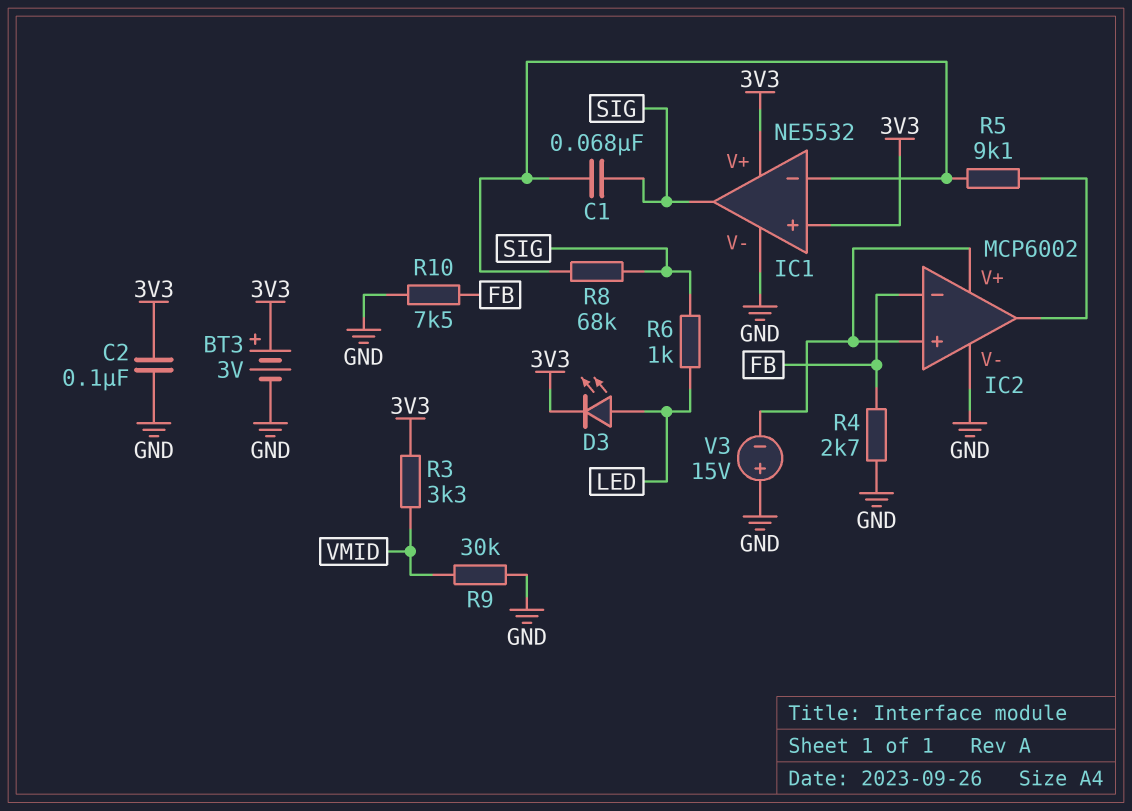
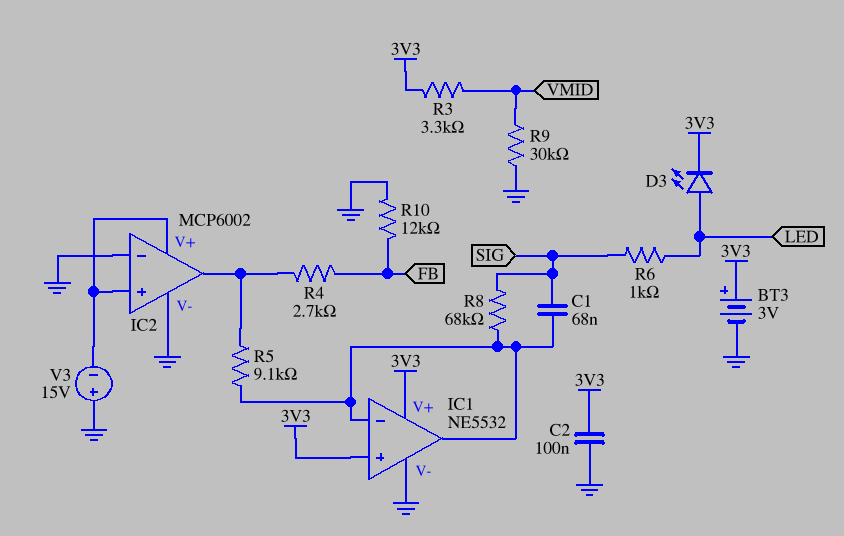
IC1 pin out: SIG -> IC1/in-
IC2 pin in-: FB -> GND
R4: 2.7k (FB, GND) -> 2.7k (FB, IC2/out)
R10: 7.5k (FB, GND) -> 12k (FB, GND)

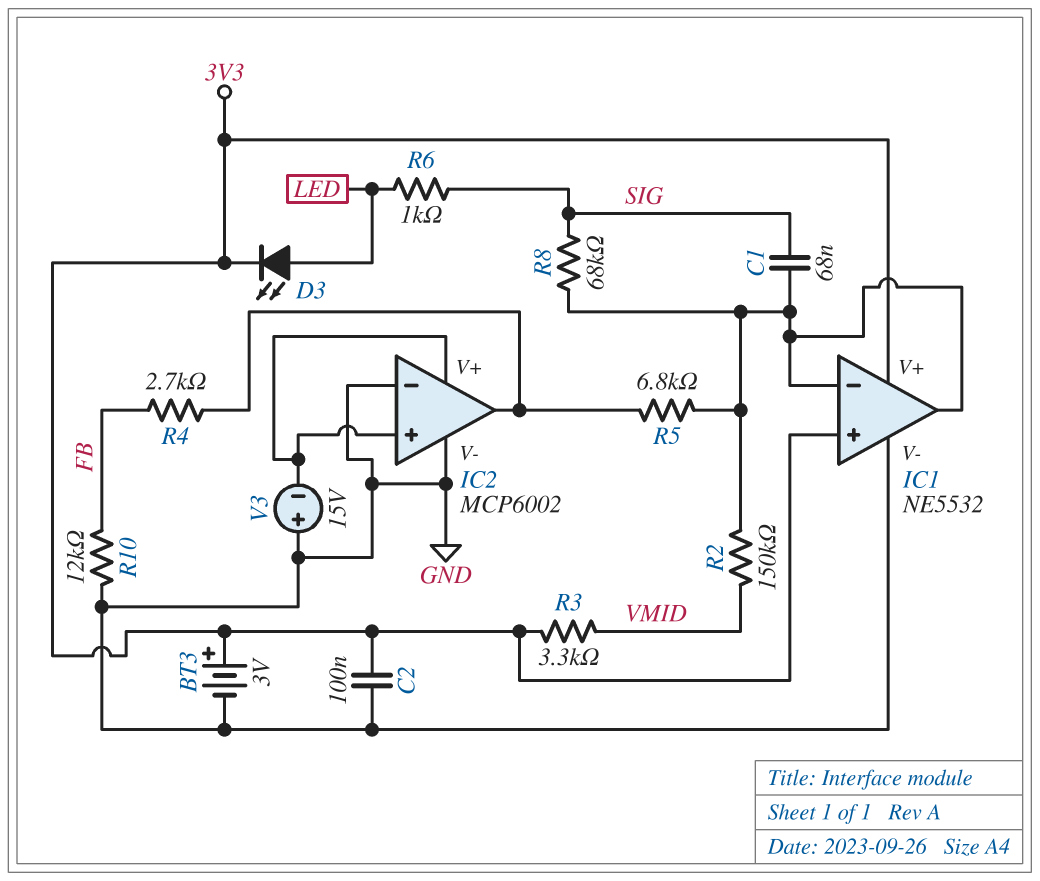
R2: none -> 150k (IC1/in-, VMID)
R5: 9.1k (IC1/in-, IC2/out) -> 6.8k (IC1/in-, IC2/out)
R9: 30k (GND, VMID) -> none

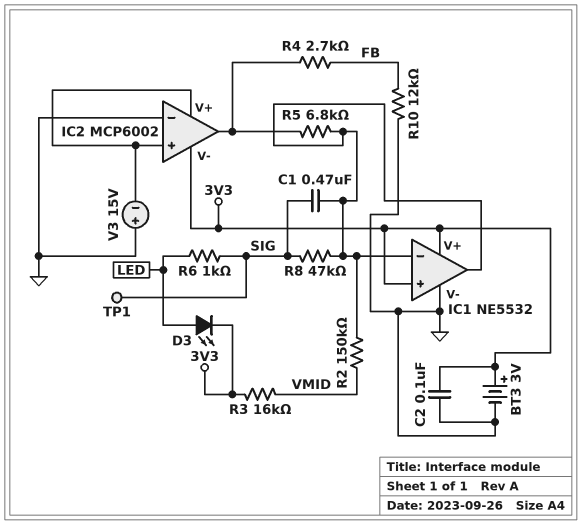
C1: 68nF (IC1/in-, SIG) -> 470nF (IC1/in-, SIG)
IC2 pin V-: GND -> 3V3
R3: 3.3k (3V3, VMID) -> 16k (3V3, VMID)
R8: 68k (IC1/in-, SIG) -> 47k (IC1/in-, SIG)
TP1: none -> test point (SIG)

